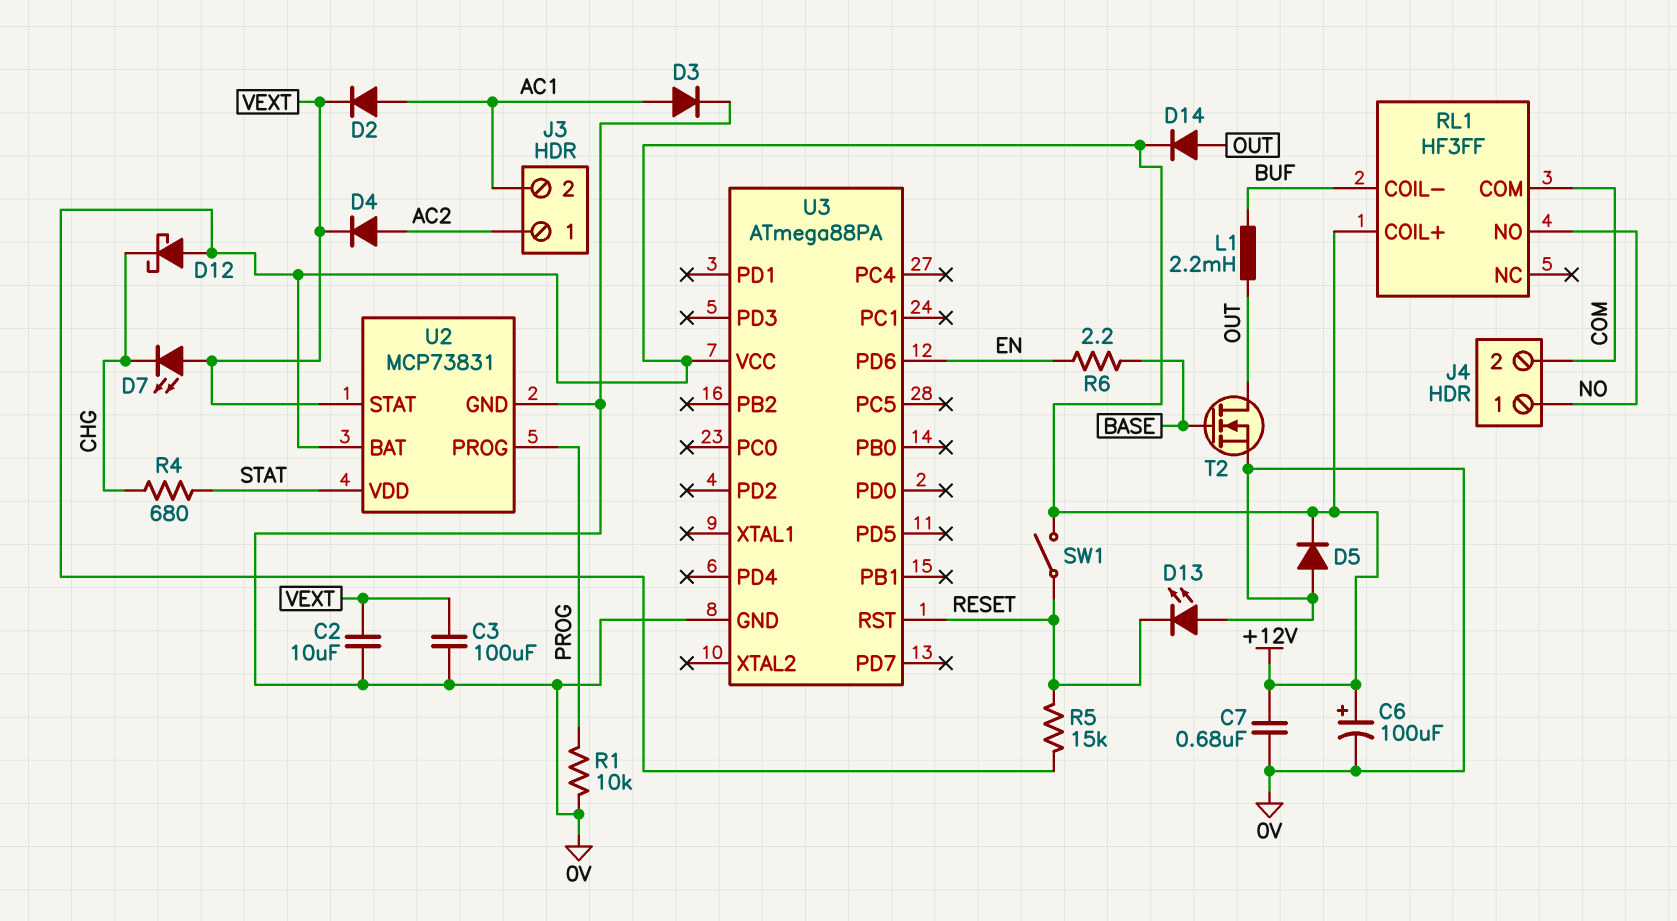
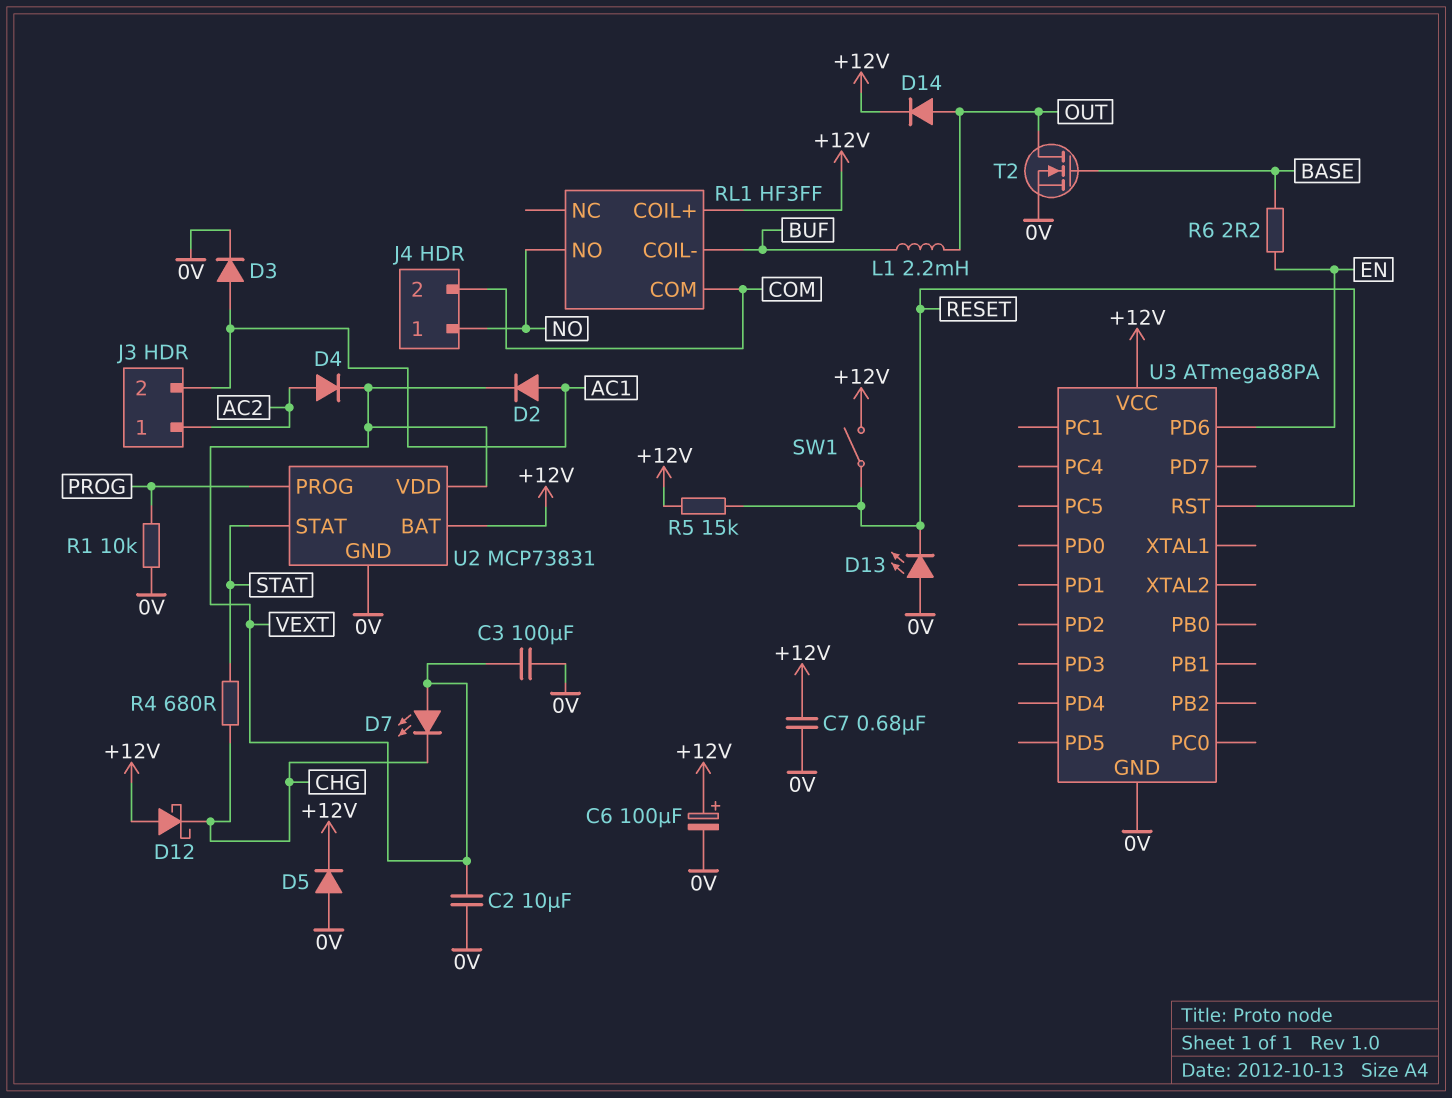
U2 pin STAT: VEXT -> STAT
U2 pin VDD: STAT -> VEXT

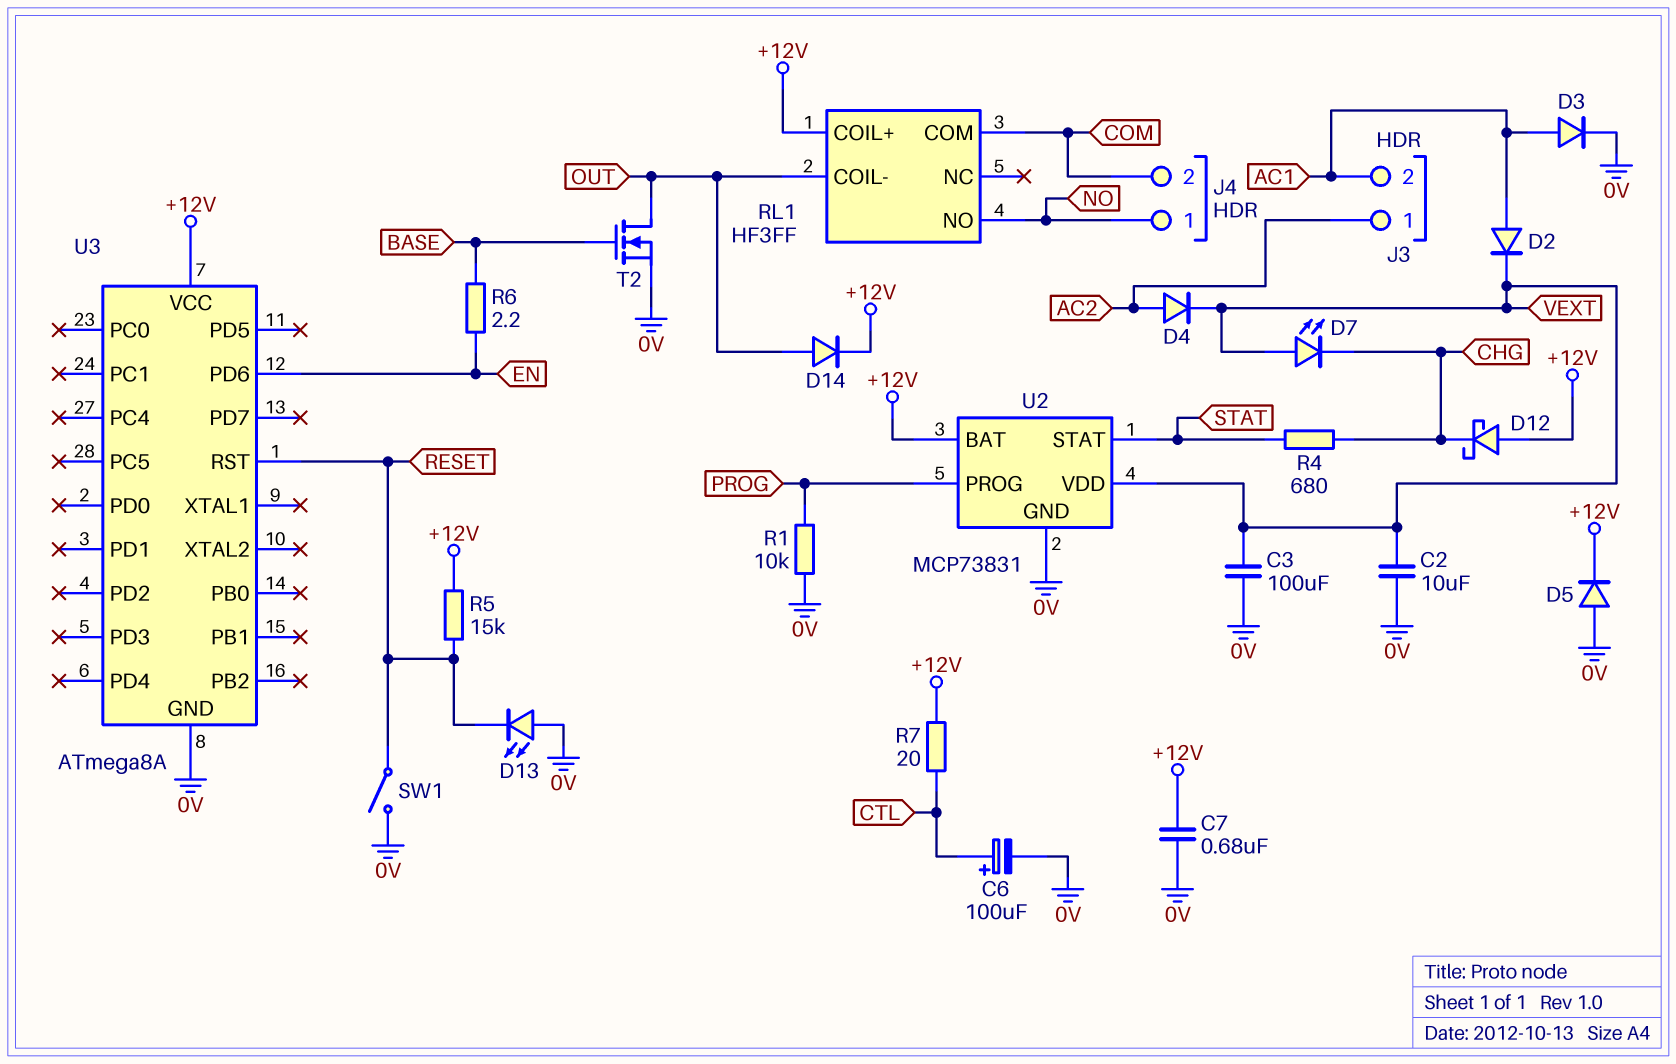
C6: 100uF (plus +12V, minus 0V) -> 100uF (plus CTL, minus 0V)
L1: 2.2mH (BUF, OUT) -> none
R7: none -> 20 (+12V, CTL)
RL1 pin COIL-: BUF -> OUT
SW1: switch (+12V, RESET) -> switch (0V, RESET)
U3: ATmega88PA -> ATmega8A

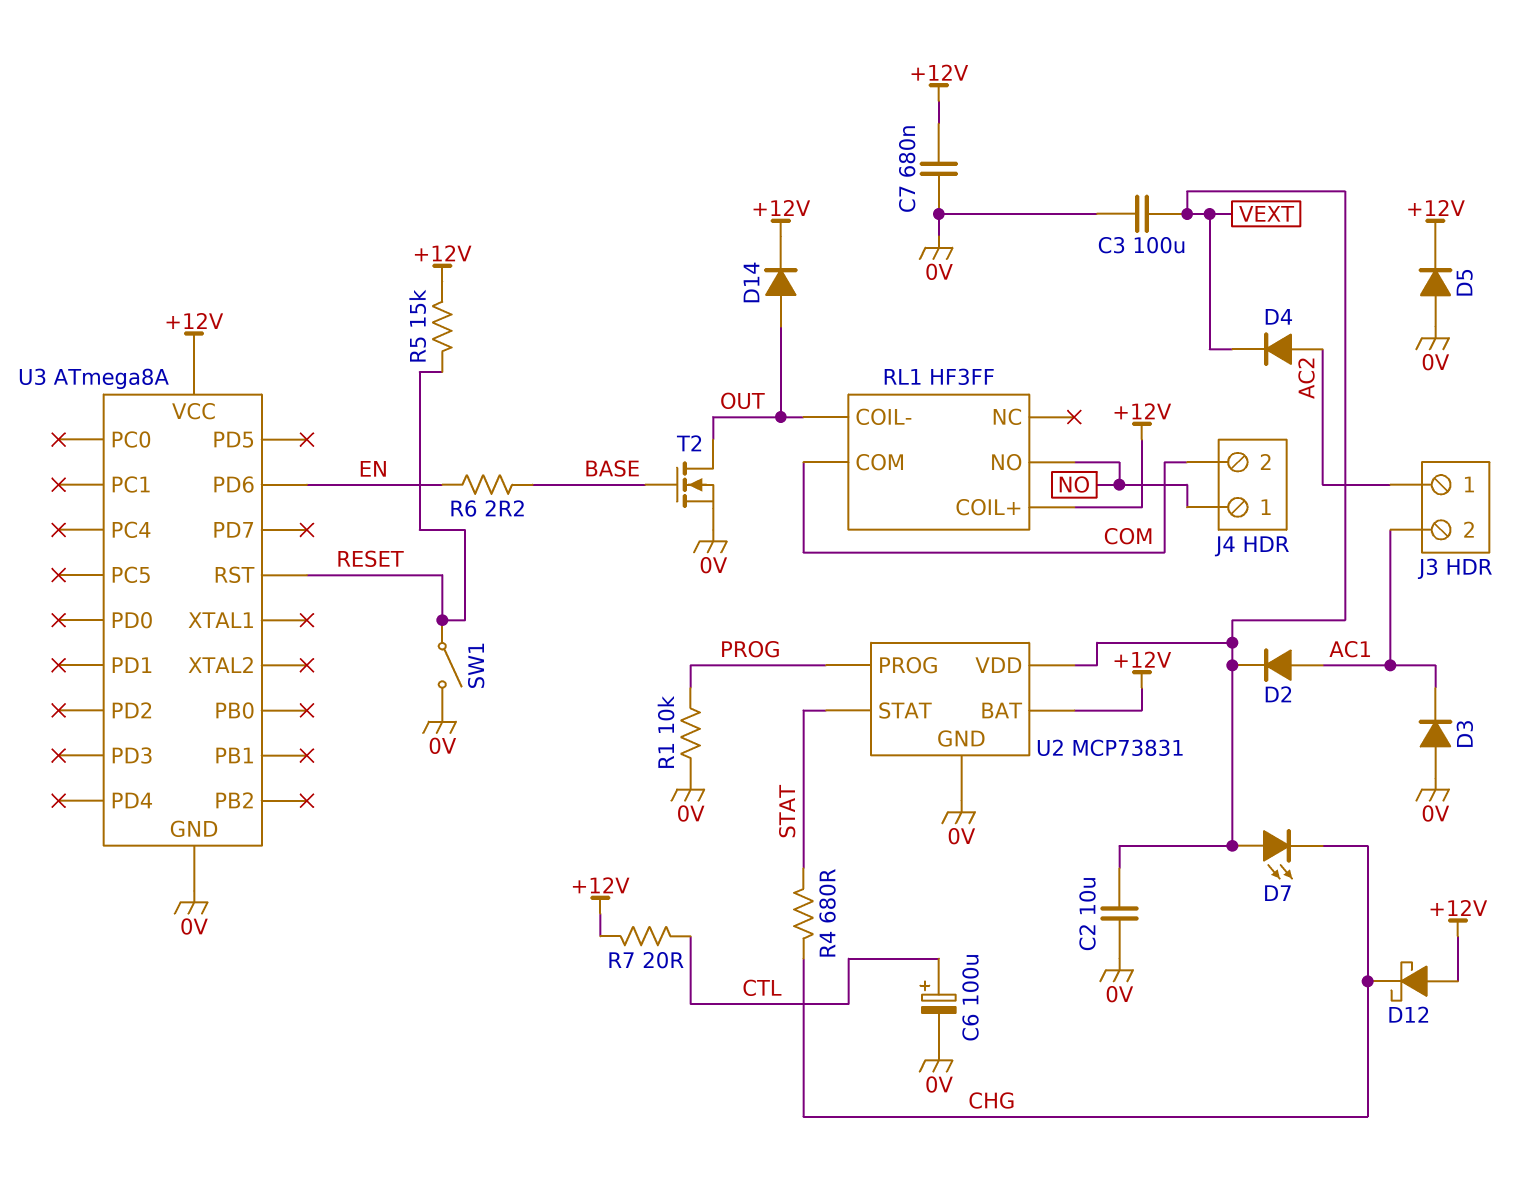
D3: diode (A AC1, K 0V) -> diode (A 0V, K AC1)
D13: LED (A 0V, K RESET) -> none

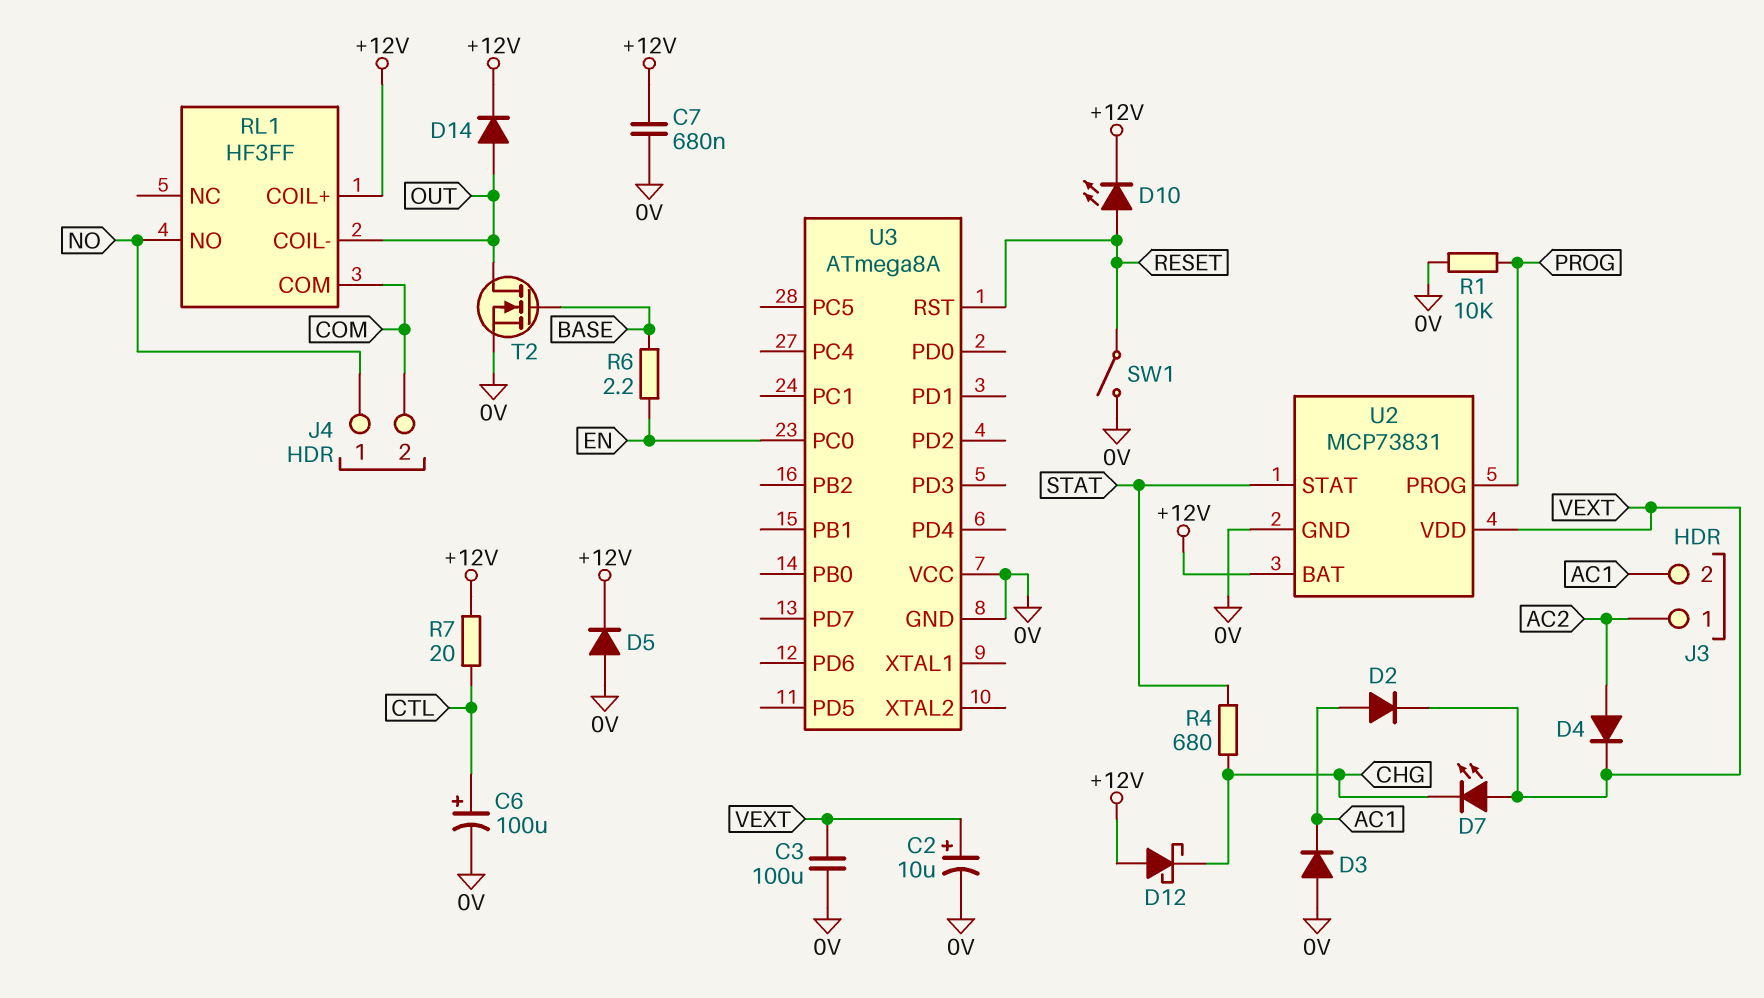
C2: 10uF (0V, VEXT) -> 10uF (plus VEXT, minus 0V)
D10: none -> LED (A RESET, K +12V)
R5: 15k (+12V, RESET) -> none
U3 pin PC0: none -> EN
U3 pin PD6: EN -> none
U3 pin VCC: +12V -> 0V

